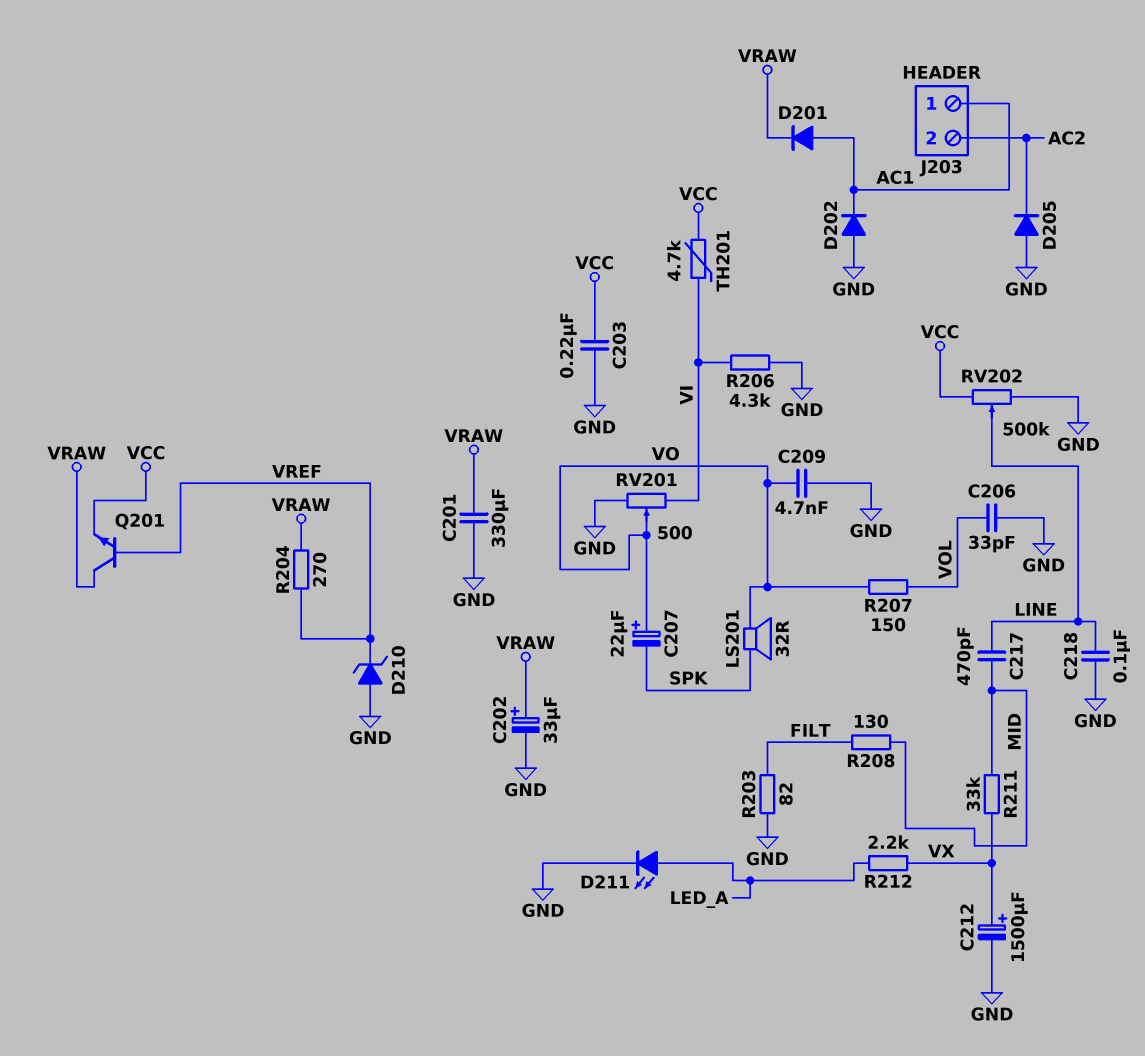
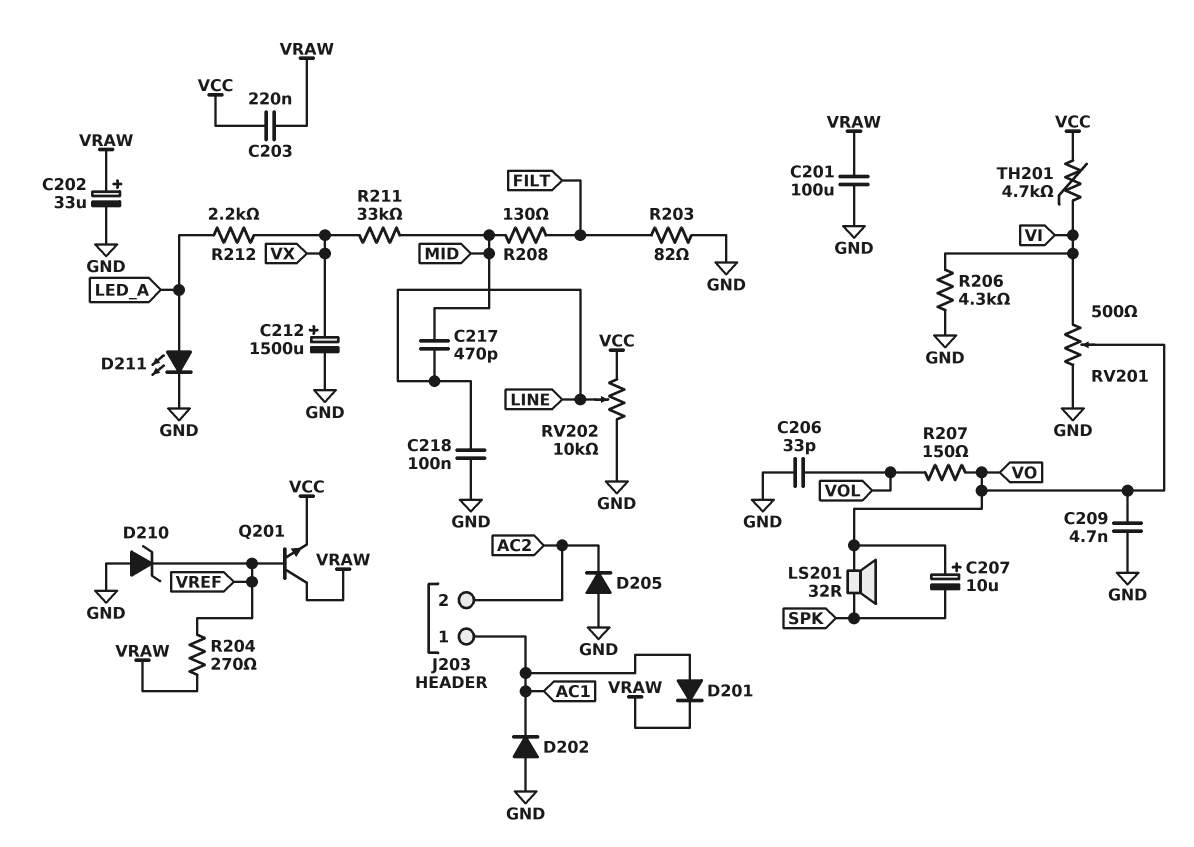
C201: 330uF (GND, VRAW) -> 100uF (GND, VRAW)
C203: 220nF (GND, VCC) -> 220nF (VCC, VRAW)
C207: 22uF (plus VO, minus SPK) -> 10uF (plus VO, minus SPK)
RV202: 500k (GND, VCC, wiper LINE) -> 10k (GND, VCC, wiper LINE)

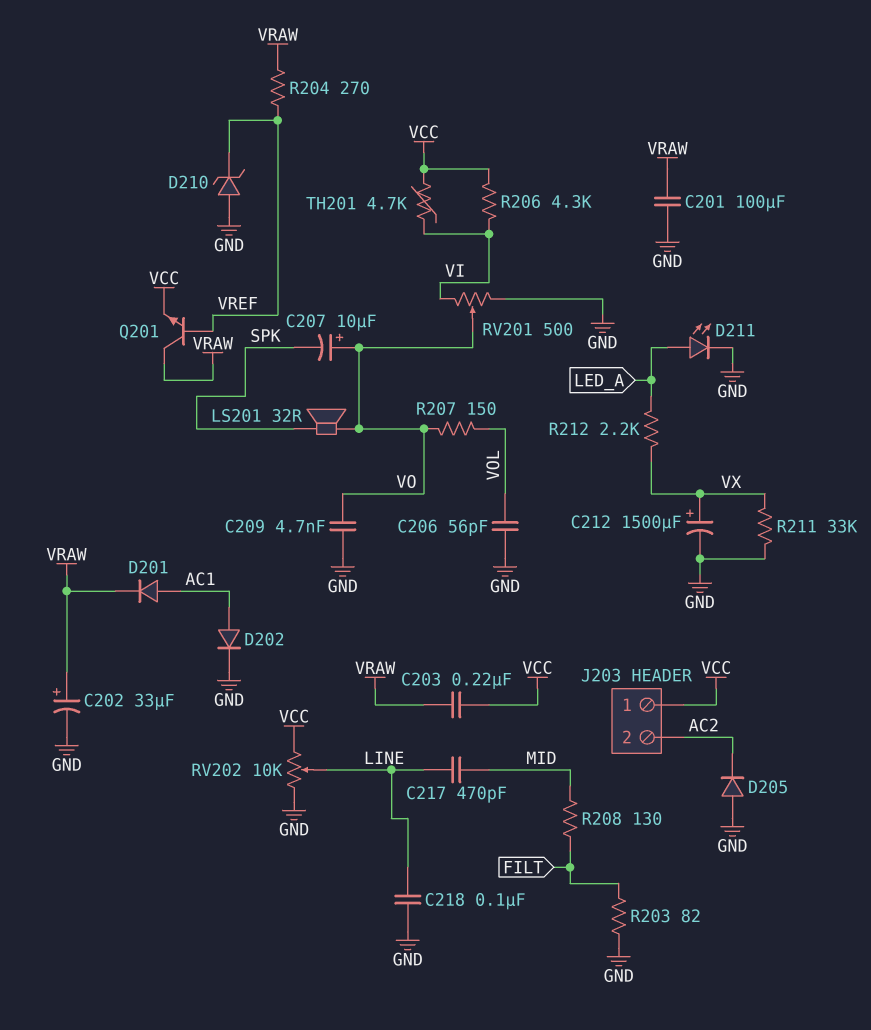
C206: 33pF (GND, VOL) -> 56pF (GND, VOL)
D202: diode (A GND, K AC1) -> diode (A AC1, K GND)
J203 pin 1: AC1 -> VCC
R206: 4.3k (GND, VI) -> 4.3k (VCC, VI)
R211: 33k (MID, VX) -> 33k (GND, VX)

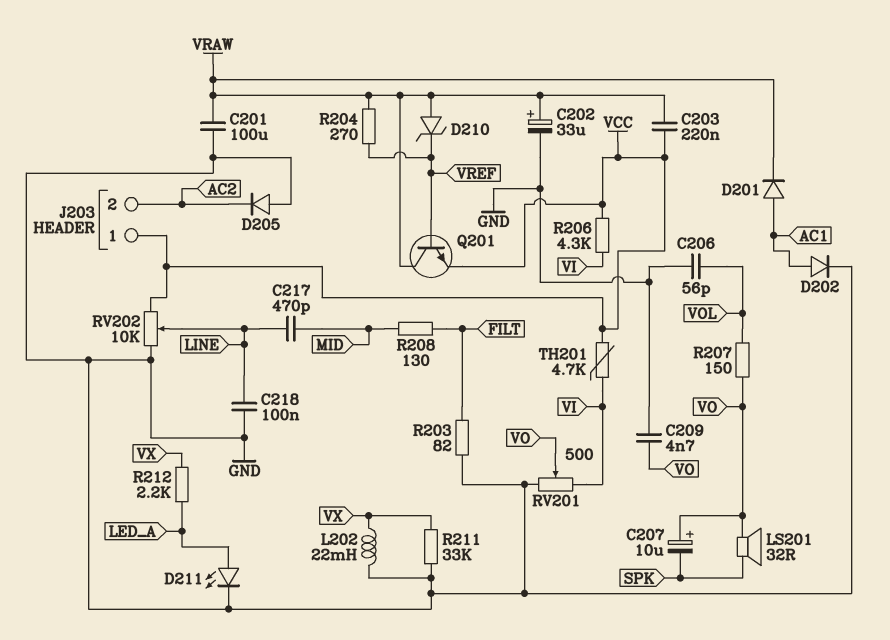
C212: 1500uF (plus VX, minus GND) -> none
D210: zener (A GND, K VREF) -> zener (A VRAW, K VREF)
L202: none -> 22mH (GND, VX)

